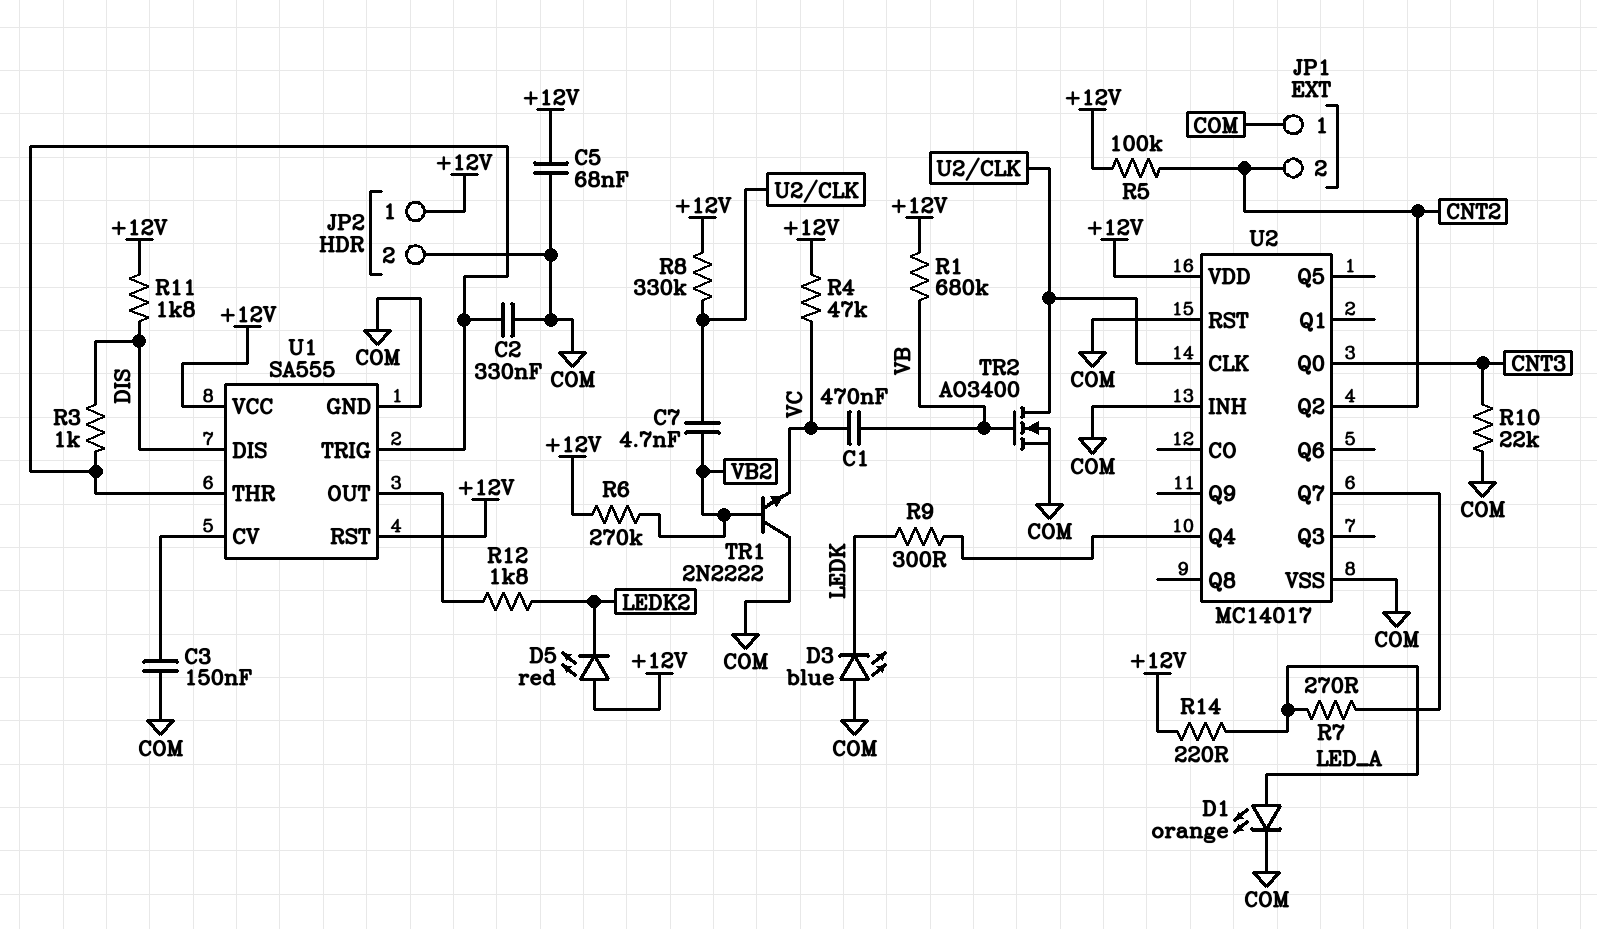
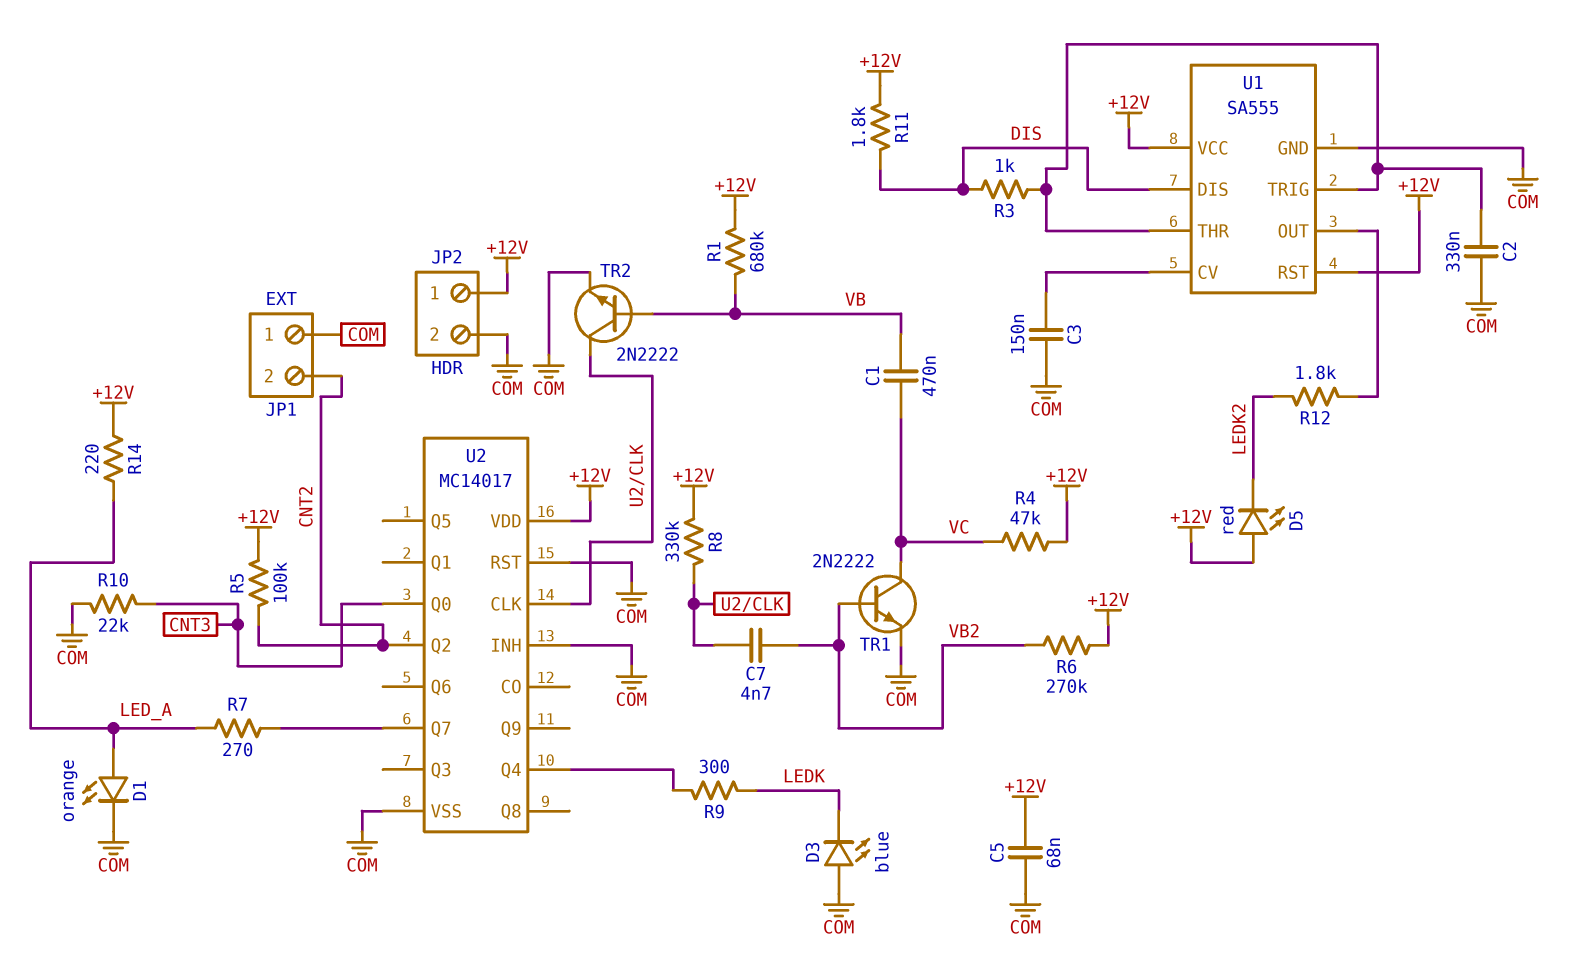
TR1: NPN 2N2222 (B VB2, C COM, E VC) -> NPN 2N2222 (B VB2, C VC, E COM)
TR2: NMOS AO3400 (G VB, D U2/CLK, S COM) -> NPN 2N2222 (B VB, C U2/CLK, E COM)

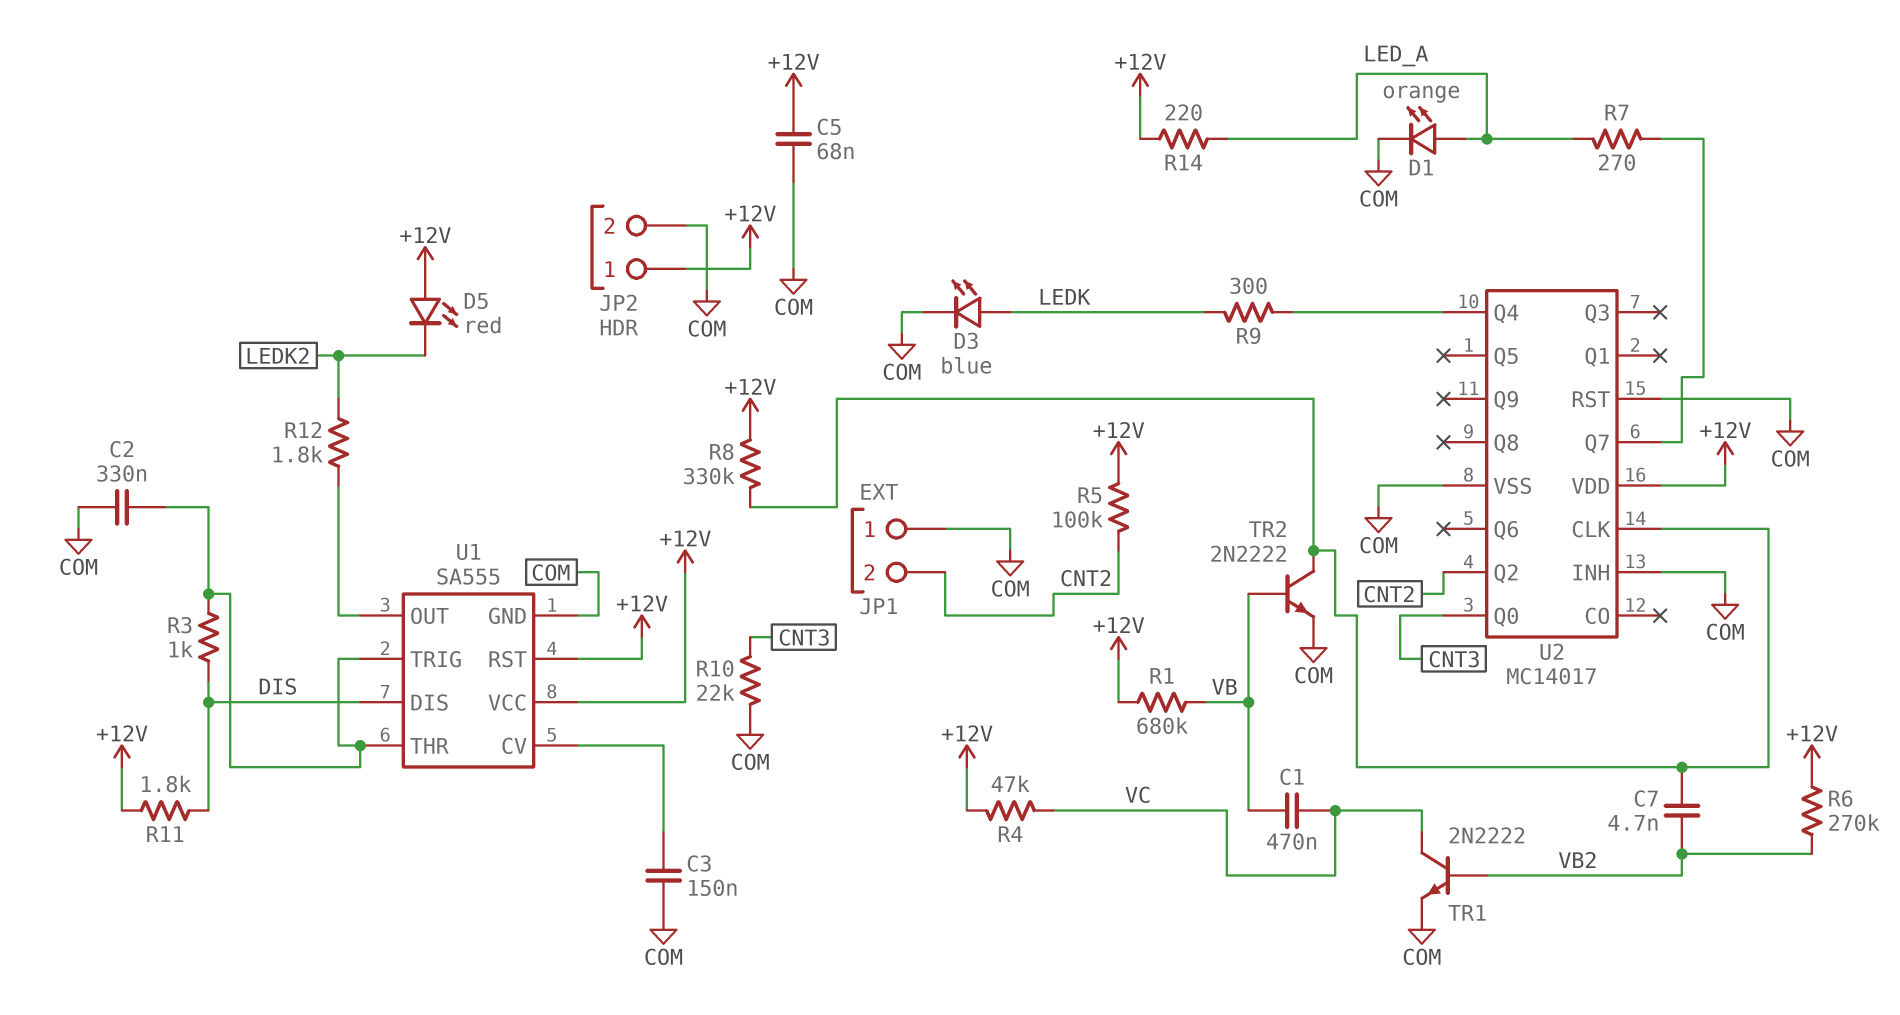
D3: LED blue (A COM, K LEDK) -> LED blue (A LEDK, K COM)

